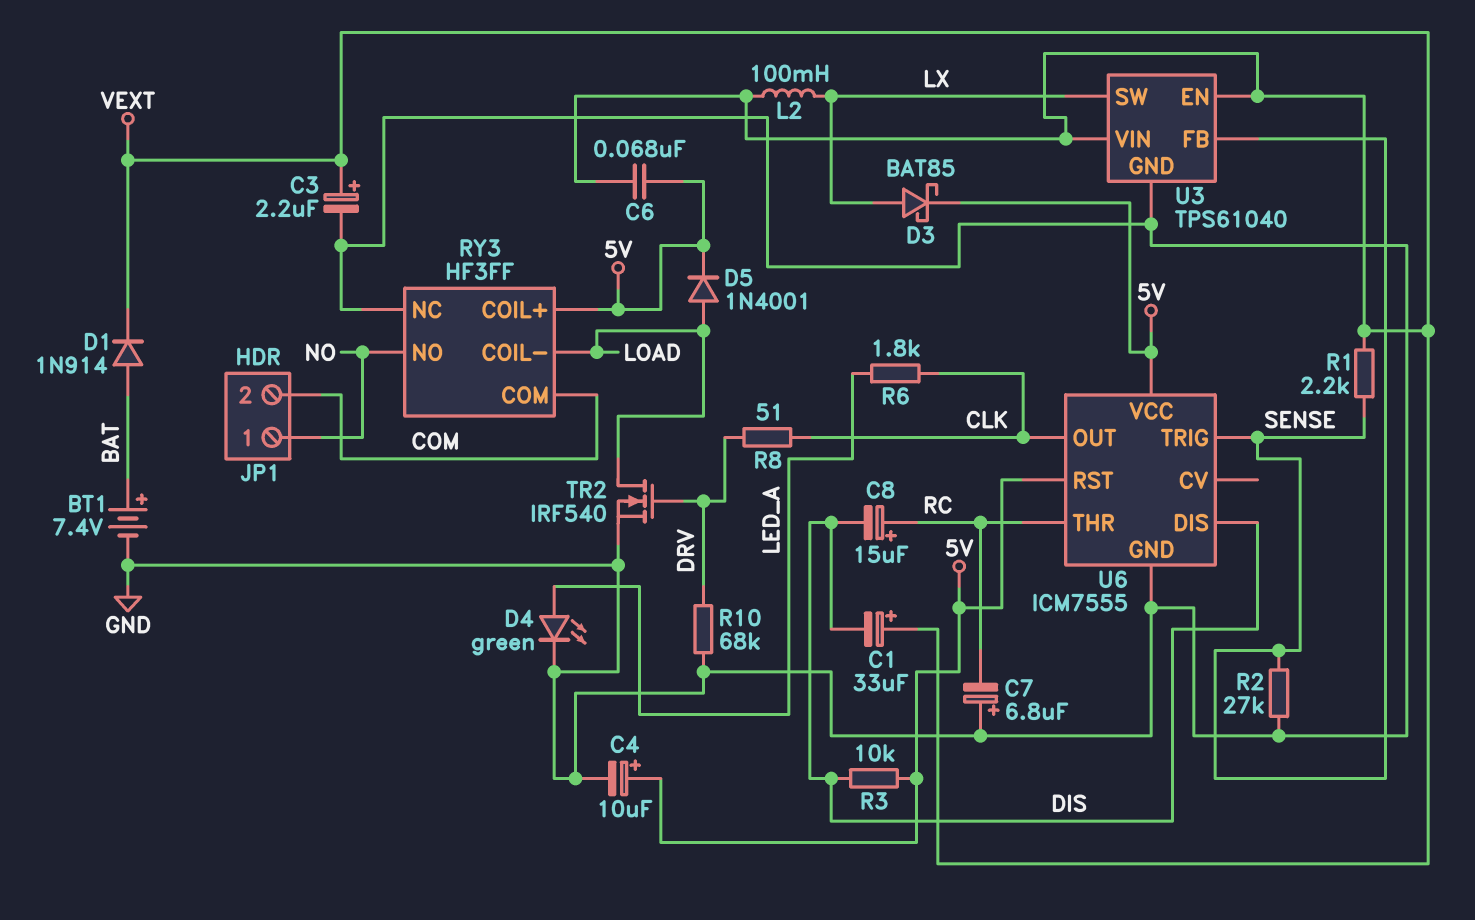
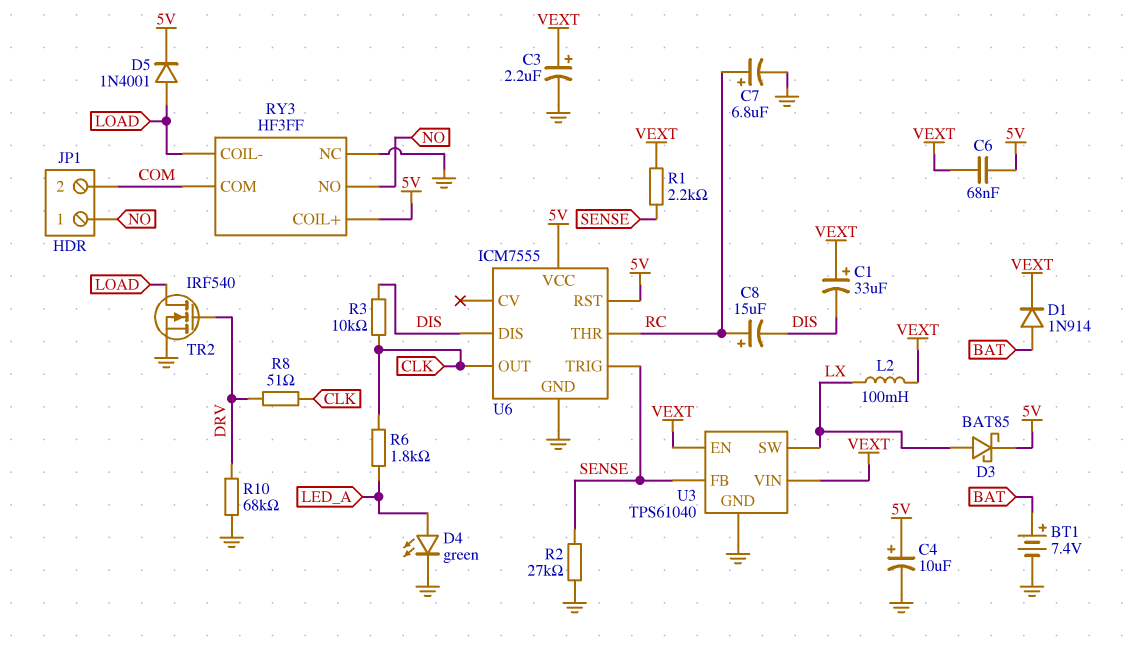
C7: 6.8uF (plus GND, minus RC) -> 6.8uF (plus RC, minus GND)
R3: 10k (5V, DIS) -> 10k (CLK, DIS)

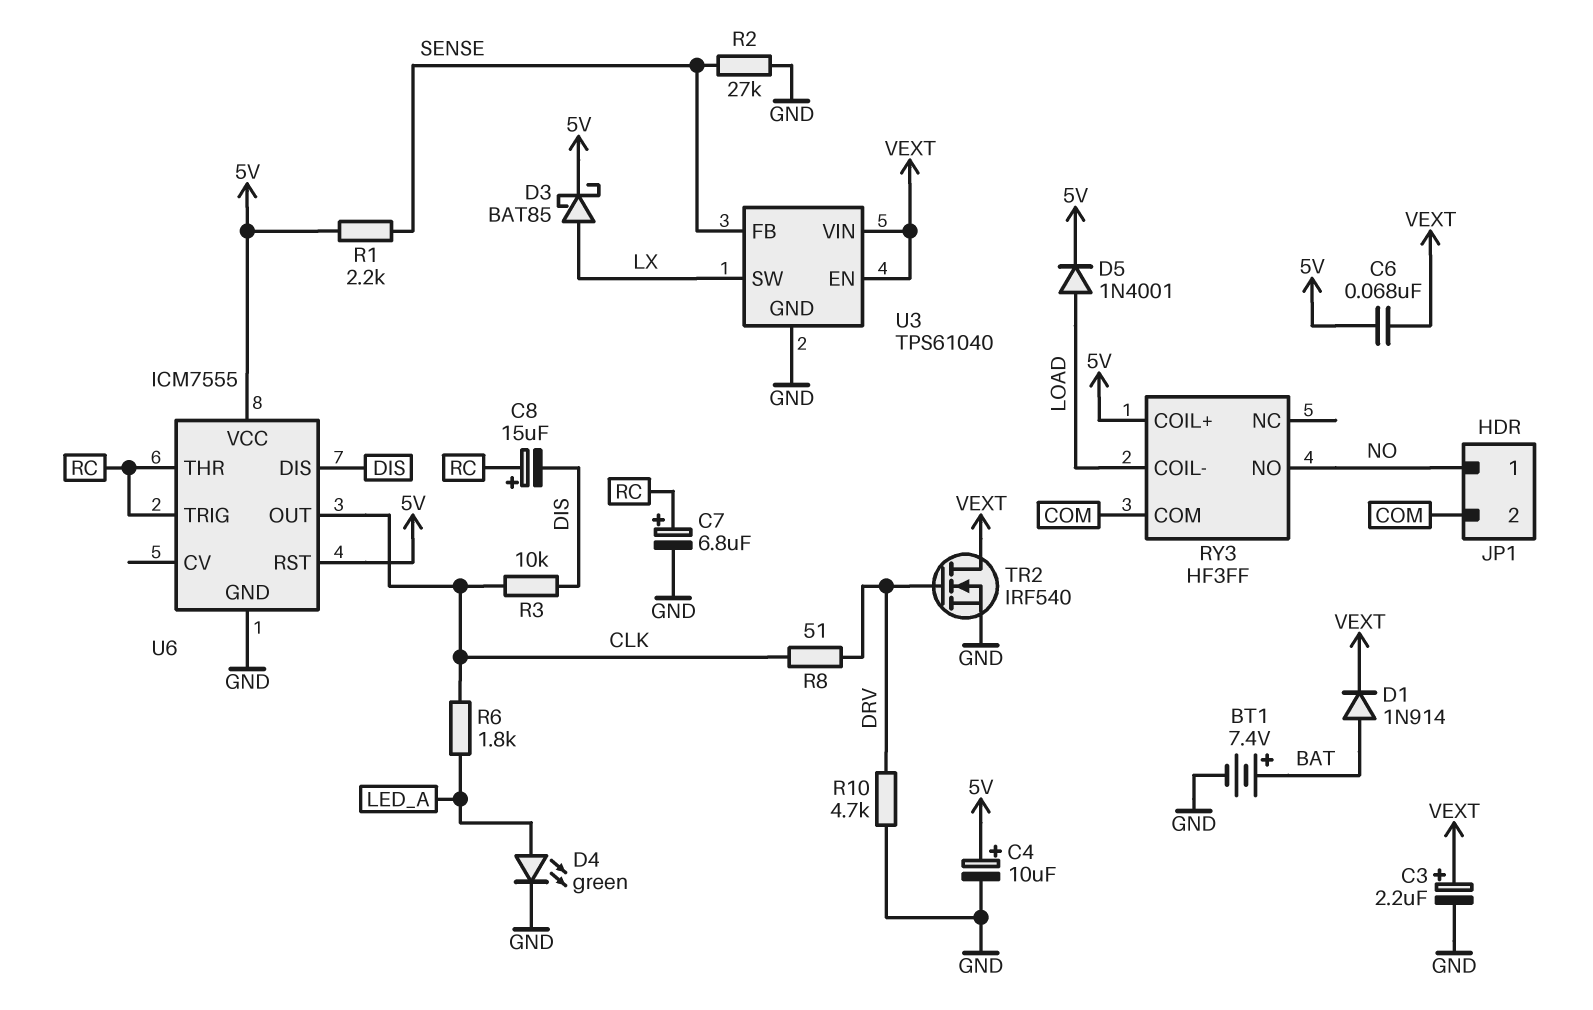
C1: 33uF (plus VEXT, minus DIS) -> none
L2: 100mH (LX, VEXT) -> none
R1: 2.2k (SENSE, VEXT) -> 2.2k (5V, SENSE)
R10: 68k (DRV, GND) -> 4.7k (DRV, GND)
RY3 pin NC: GND -> none
TR2: NMOS IRF540 (G DRV, D LOAD, S GND) -> NMOS IRF540 (G DRV, D VEXT, S GND)
U6 pin TRIG: SENSE -> RC

